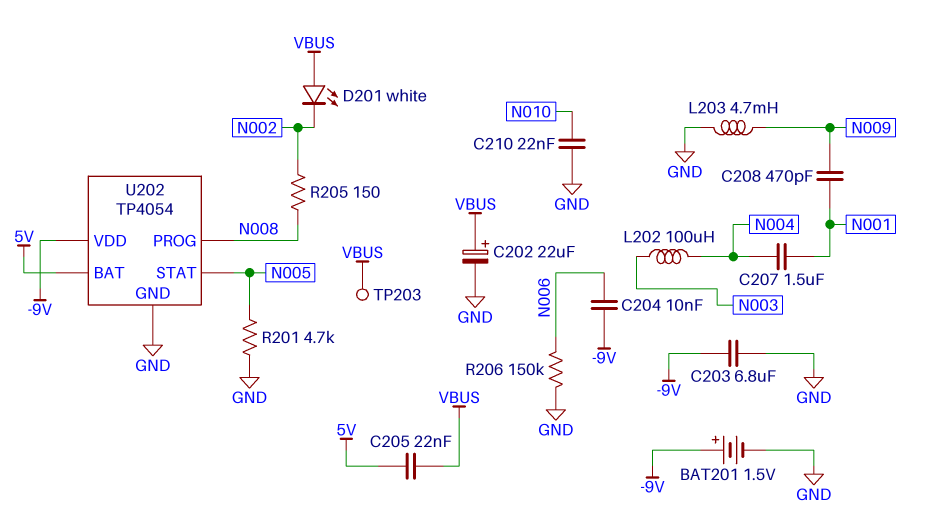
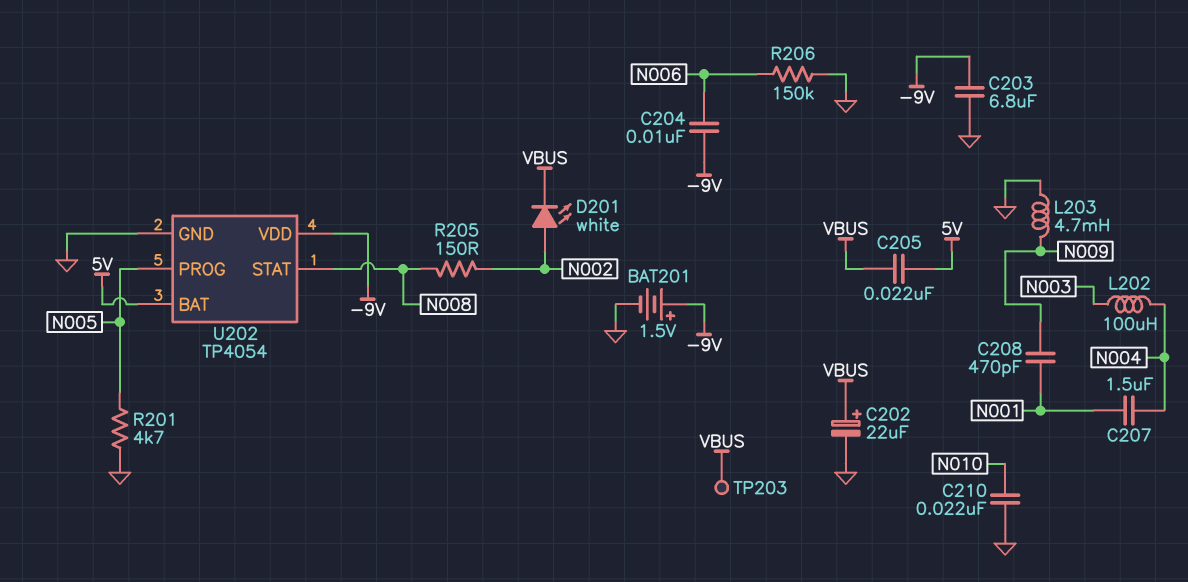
D201: LED white (A VBUS, K N002) -> LED white (A N002, K VBUS)
U202 pin PROG: N008 -> N005
U202 pin STAT: N005 -> N008

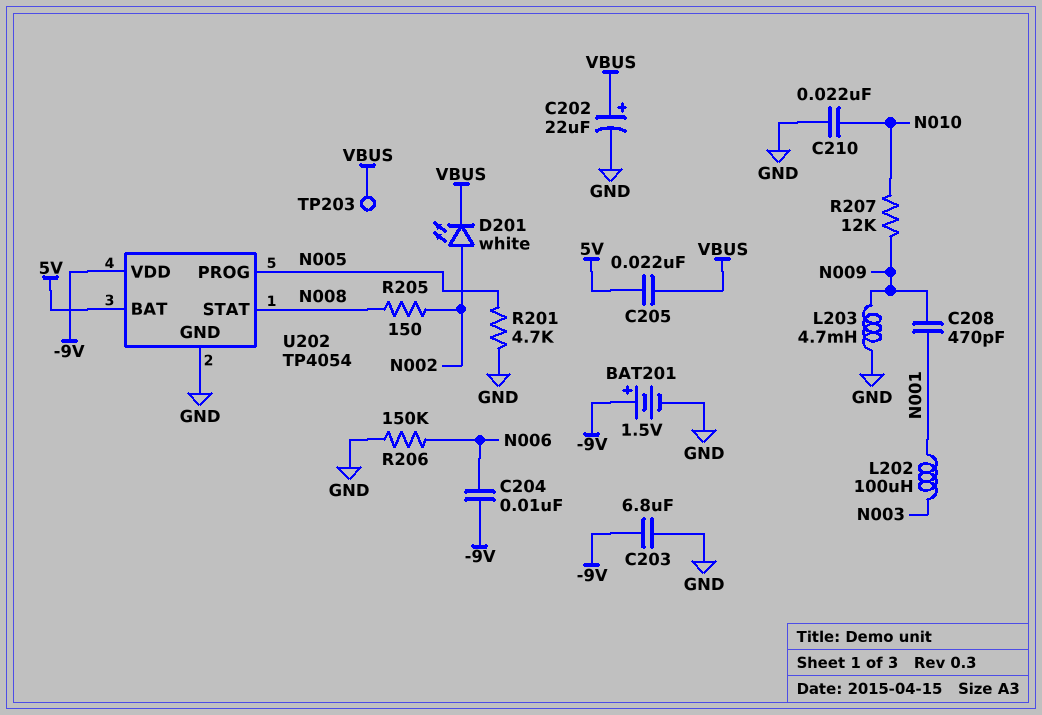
C207: 1.5uF (N001, N004) -> none
L202: 100uH (N003, N004) -> 100uH (N001, N003)
R207: none -> 12k (N009, N010)

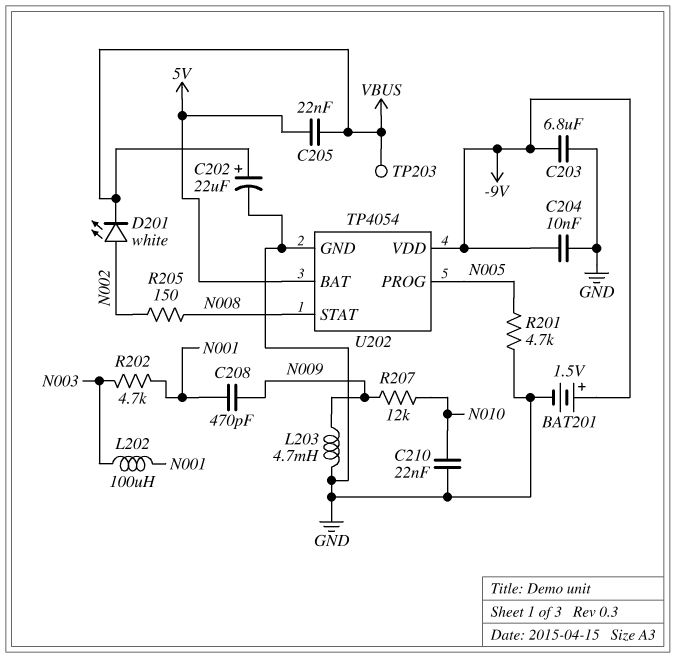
C204: 10nF (-9V, N006) -> 10nF (-9V, GND)
R202: none -> 4.7k (N001, N003)
R206: 150k (GND, N006) -> none

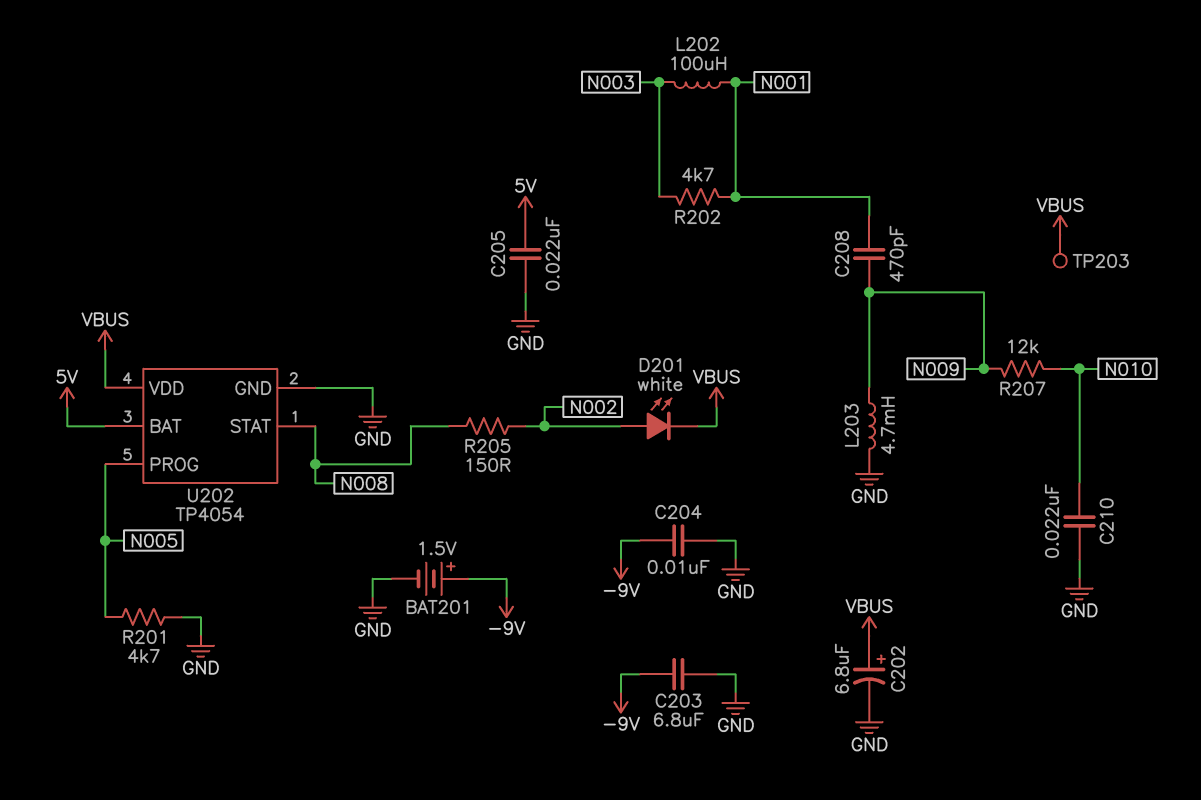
C202: 22uF (plus VBUS, minus GND) -> 6.8uF (plus VBUS, minus GND)
C205: 22nF (5V, VBUS) -> 22nF (5V, GND)
U202 pin VDD: -9V -> VBUS

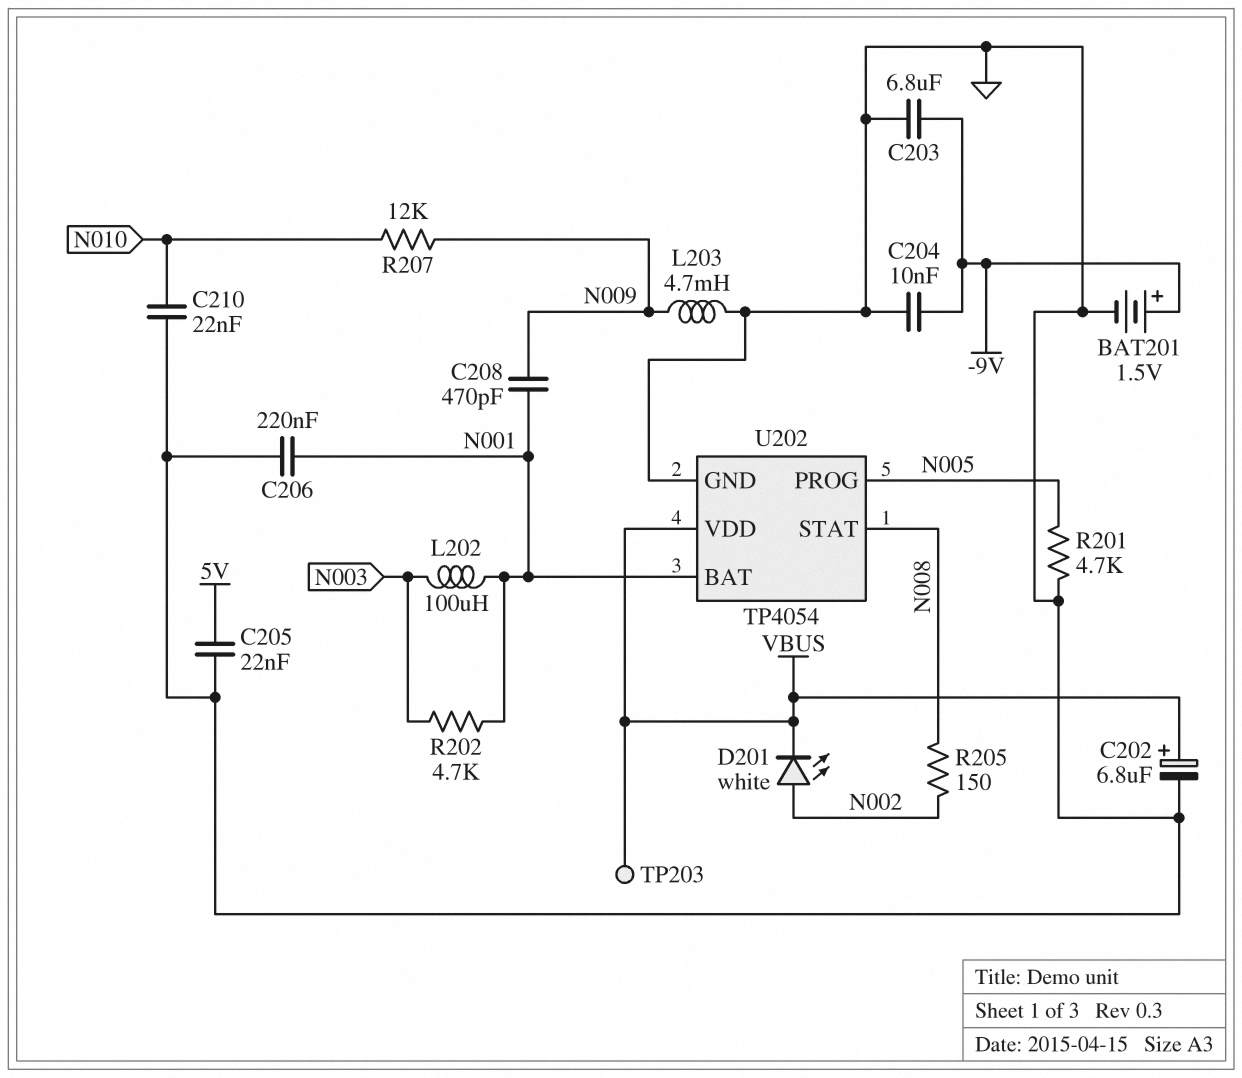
C206: none -> 220nF (GND, N001)
U202 pin BAT: 5V -> N001

